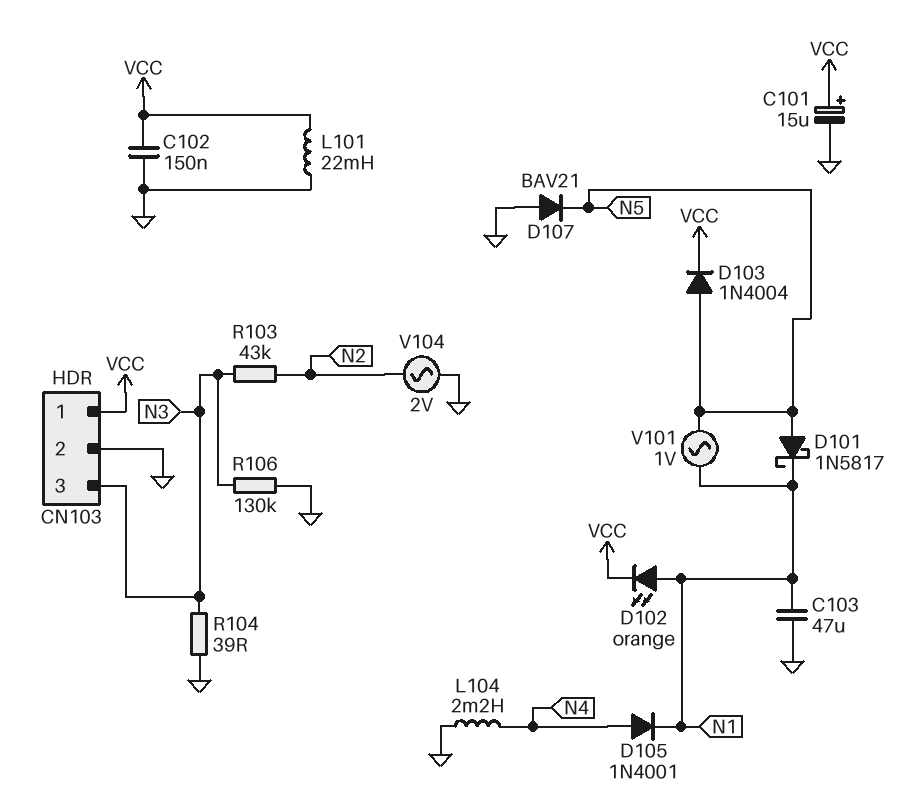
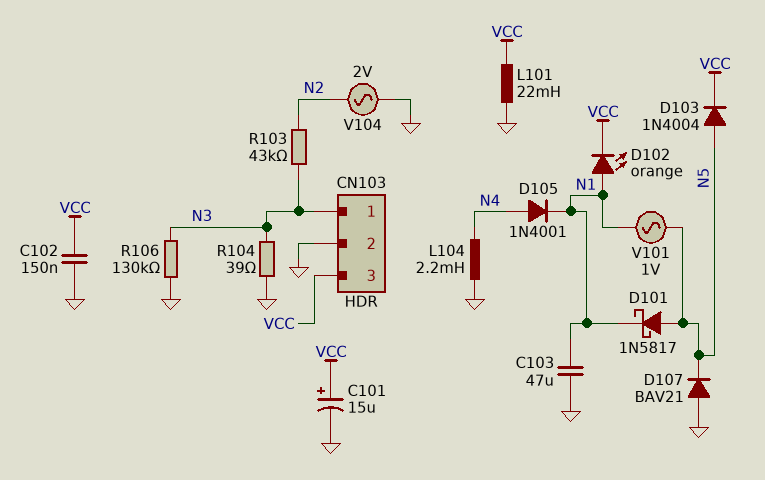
CN103 pin 1: VCC -> N3
CN103 pin 3: N3 -> VCC

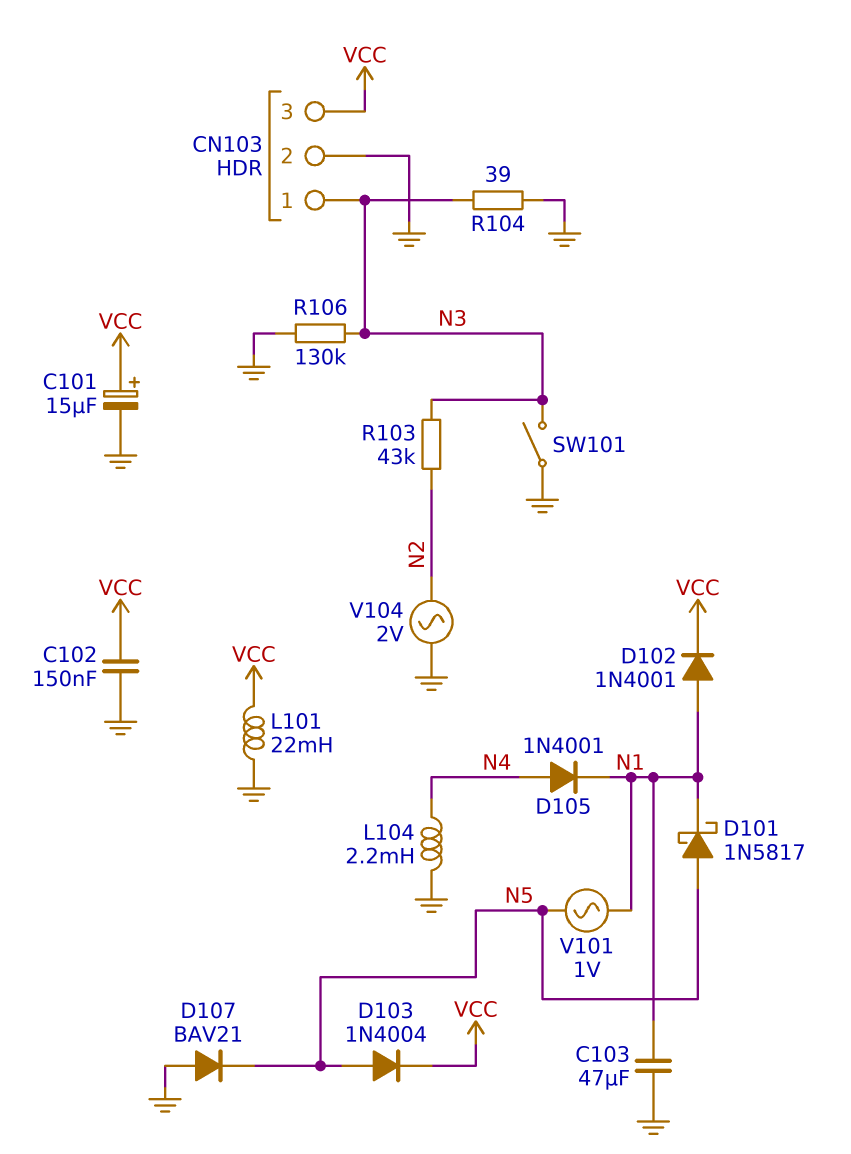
D102: LED orange (A N1, K VCC) -> diode 1N4001 (A N1, K VCC)
SW101: none -> switch (GND, N3)

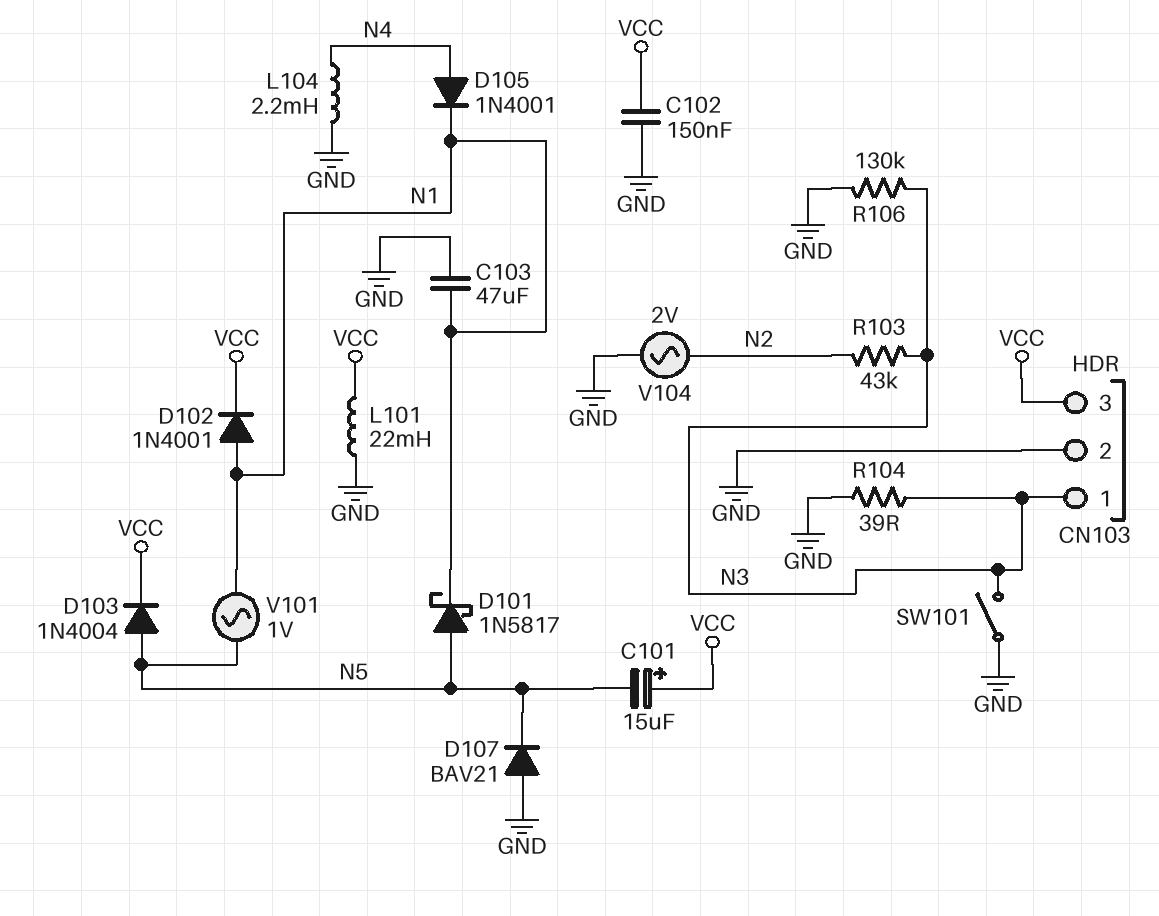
C101: 15uF (plus VCC, minus GND) -> 15uF (plus VCC, minus N5)

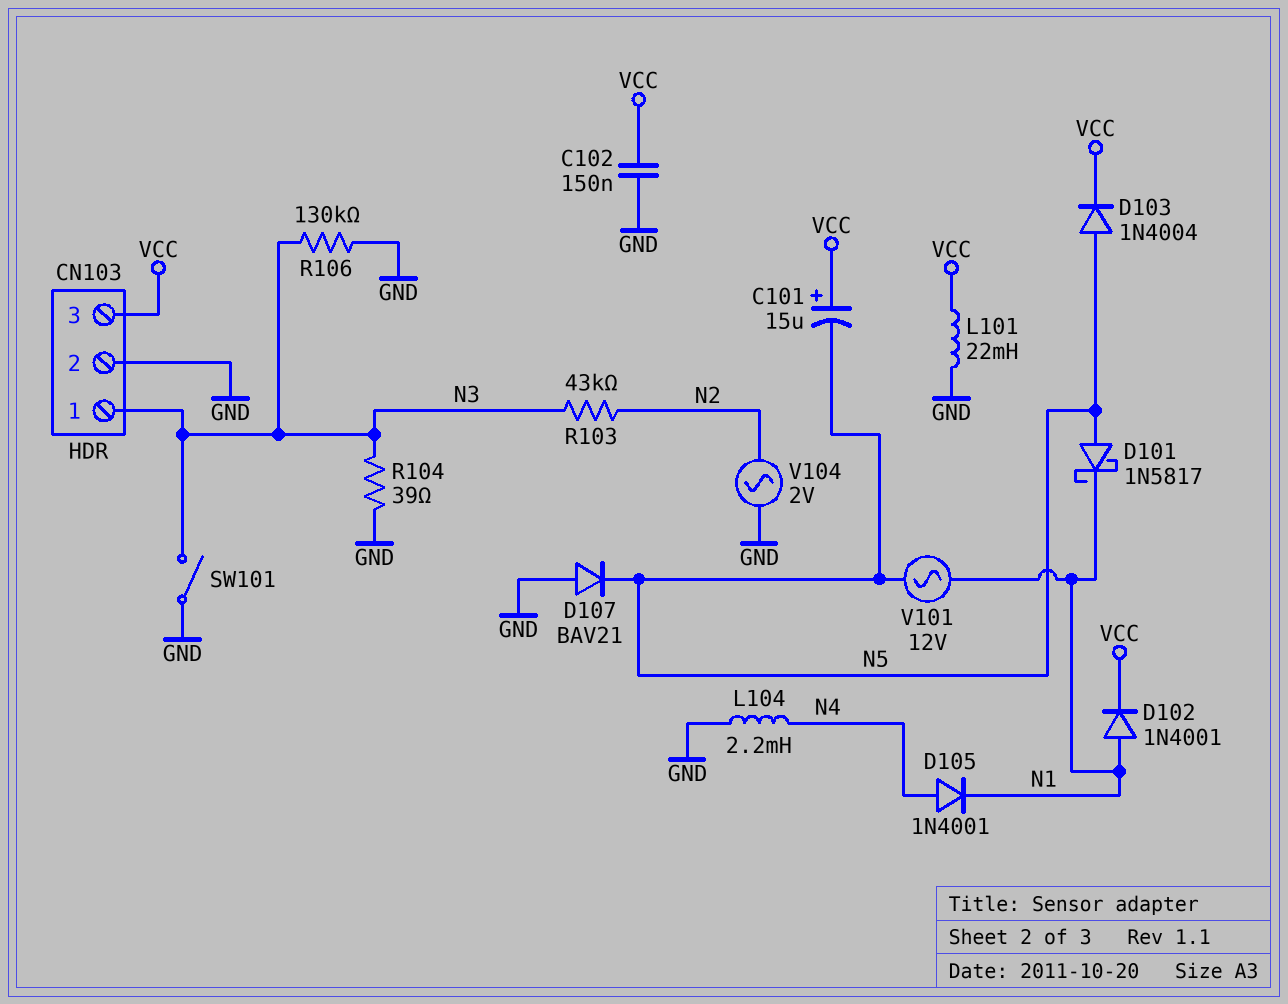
C103: 47uF (GND, N1) -> none
V101: AC 1V (N1, N5) -> AC 12V (N1, N5)

